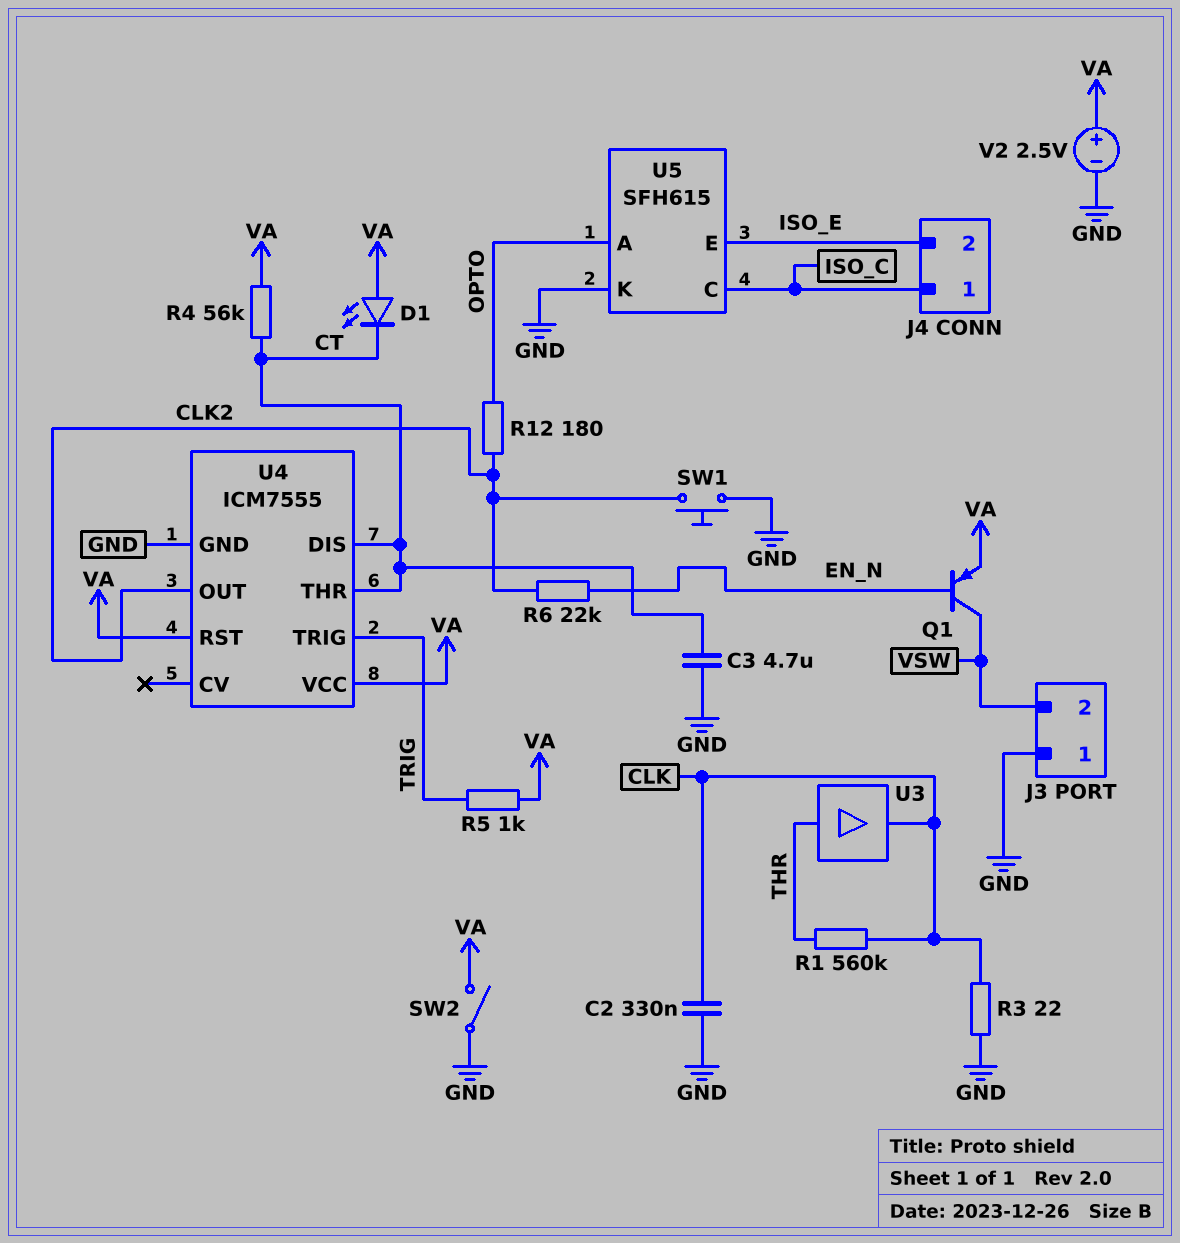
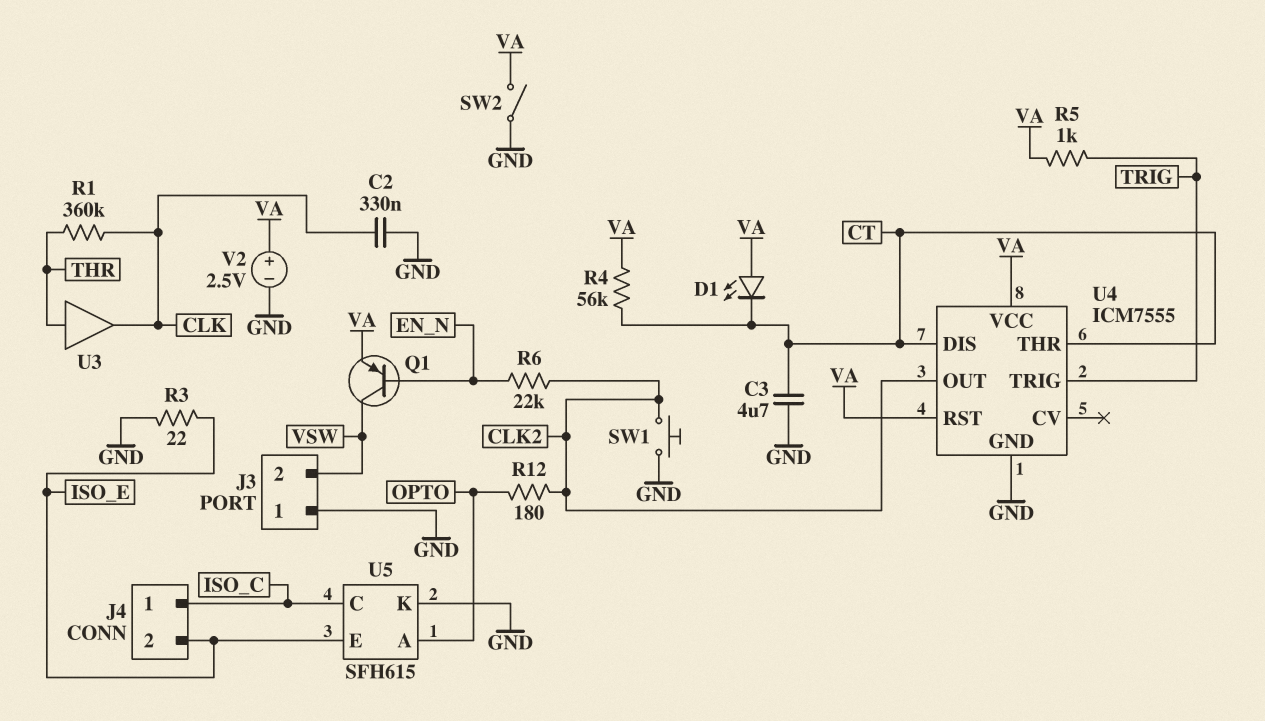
R1: 560k (CLK, THR) -> 360k (CLK, THR)
R3: 22 (CLK, GND) -> 22 (GND, ISO_E)

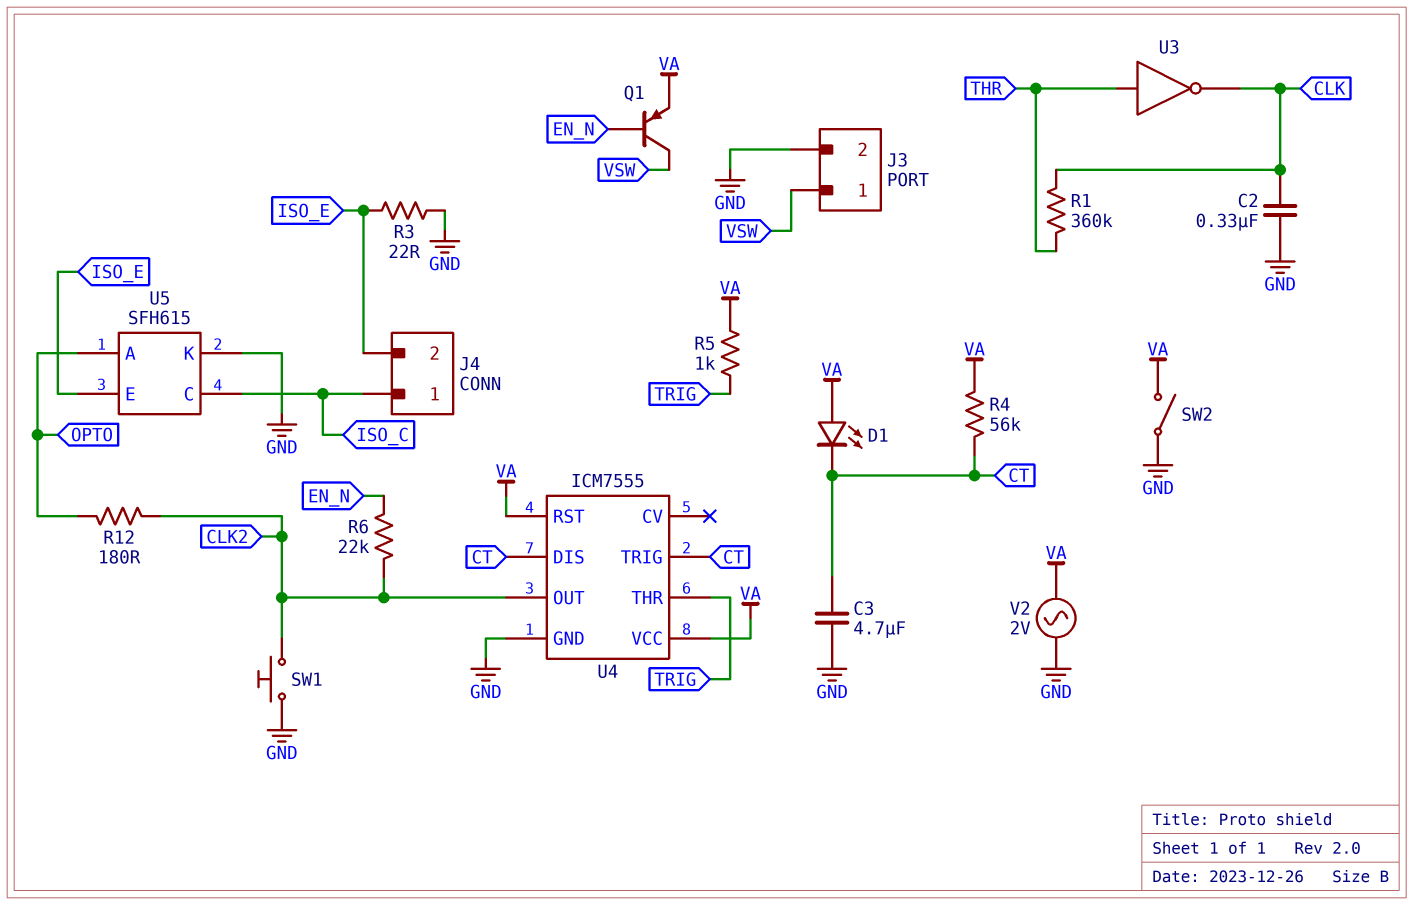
J3 pin 1: GND -> VSW
J3 pin 2: VSW -> GND
U3: buffer (in THR, out CLK) -> NOT (in THR, out CLK)
U4 pin THR: CT -> TRIG
U4 pin TRIG: TRIG -> CT
V2: 2.5V (plus VA, minus GND) -> AC 2V (GND, VA)

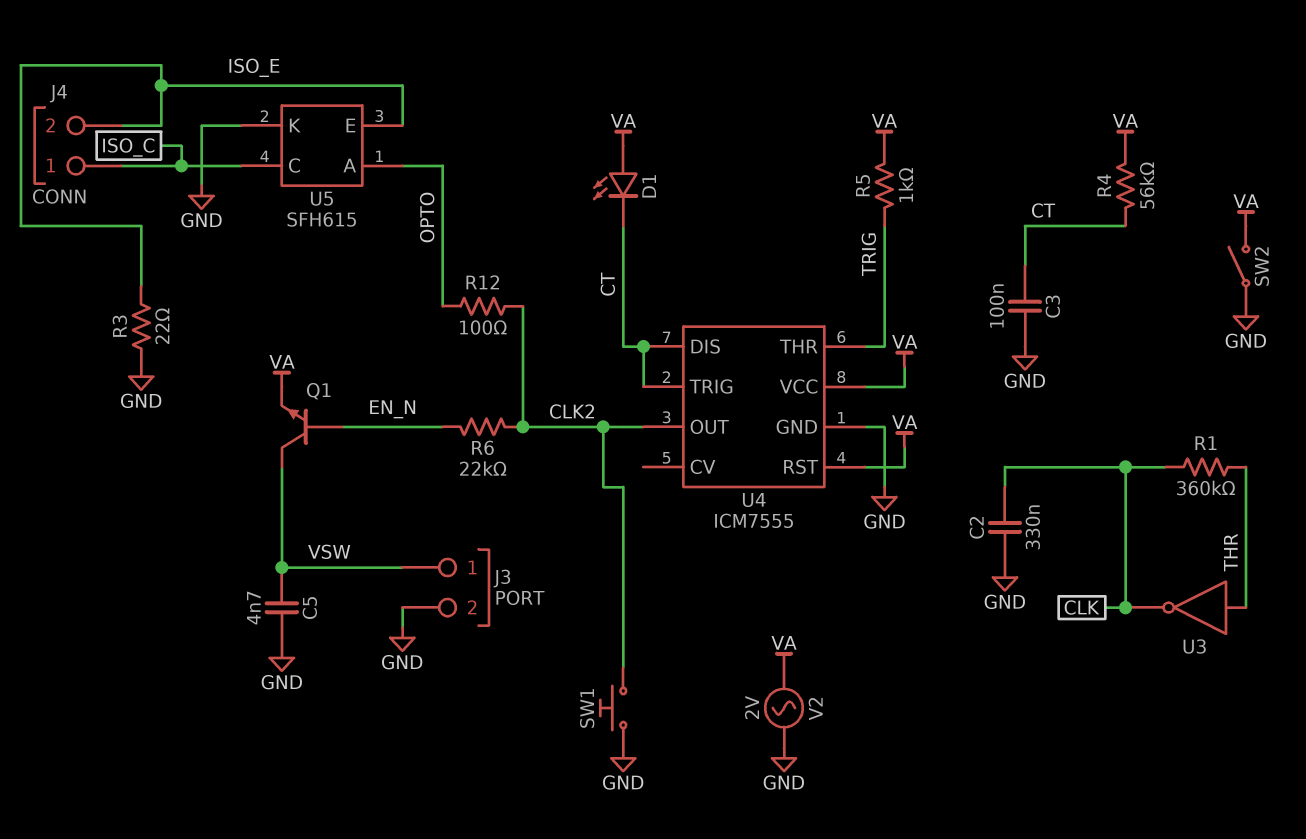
C3: 4.7uF (CT, GND) -> 100nF (CT, GND)
C5: none -> 4.7nF (GND, VSW)
Q1: PNP (B EN_N, C VSW, E VA) -> NPN (B EN_N, C VSW, E VA)
R12: 180 (CLK2, OPTO) -> 100 (CLK2, OPTO)

